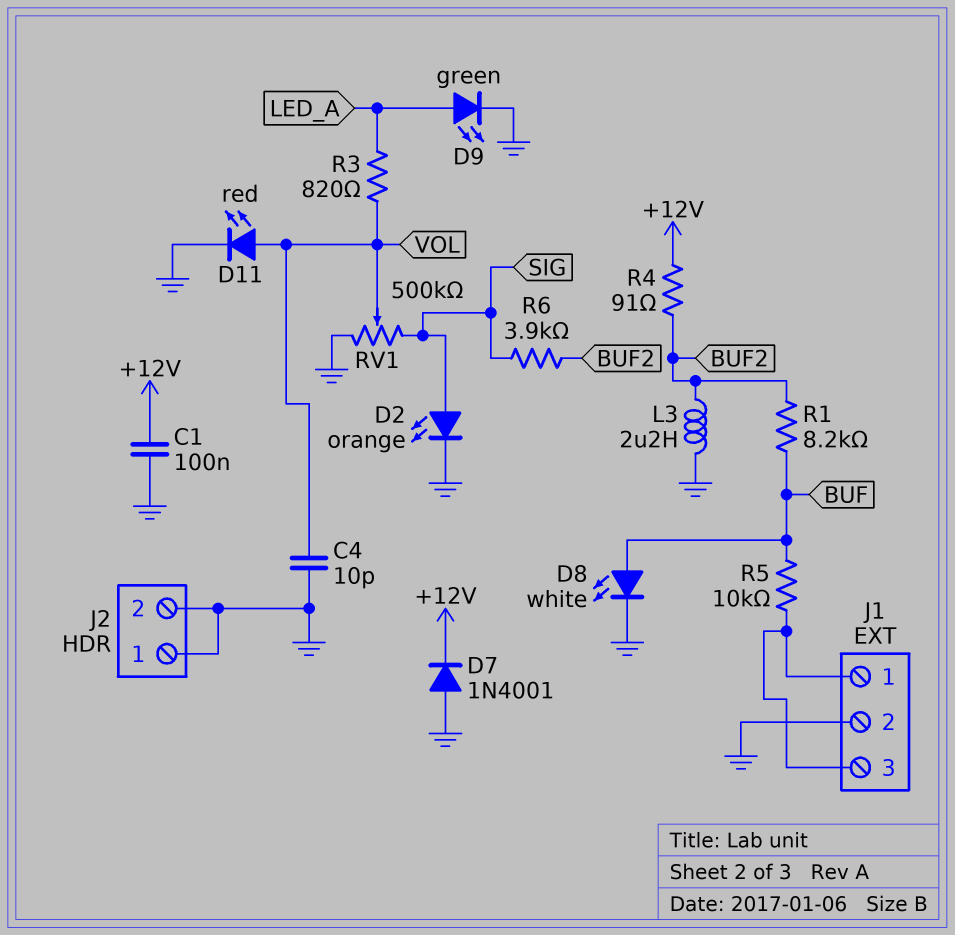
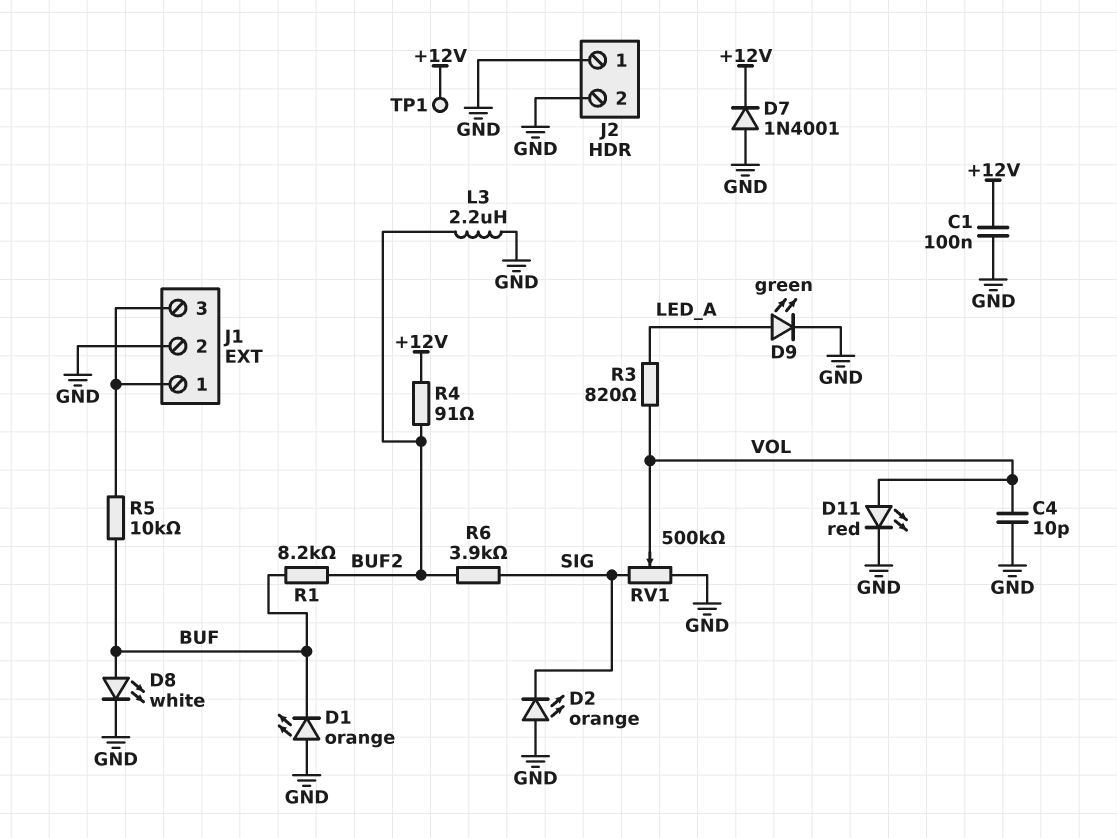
D1: none -> LED orange (A GND, K BUF)
D2: LED orange (A SIG, K GND) -> LED orange (A GND, K SIG)
TP1: none -> test point (+12V)

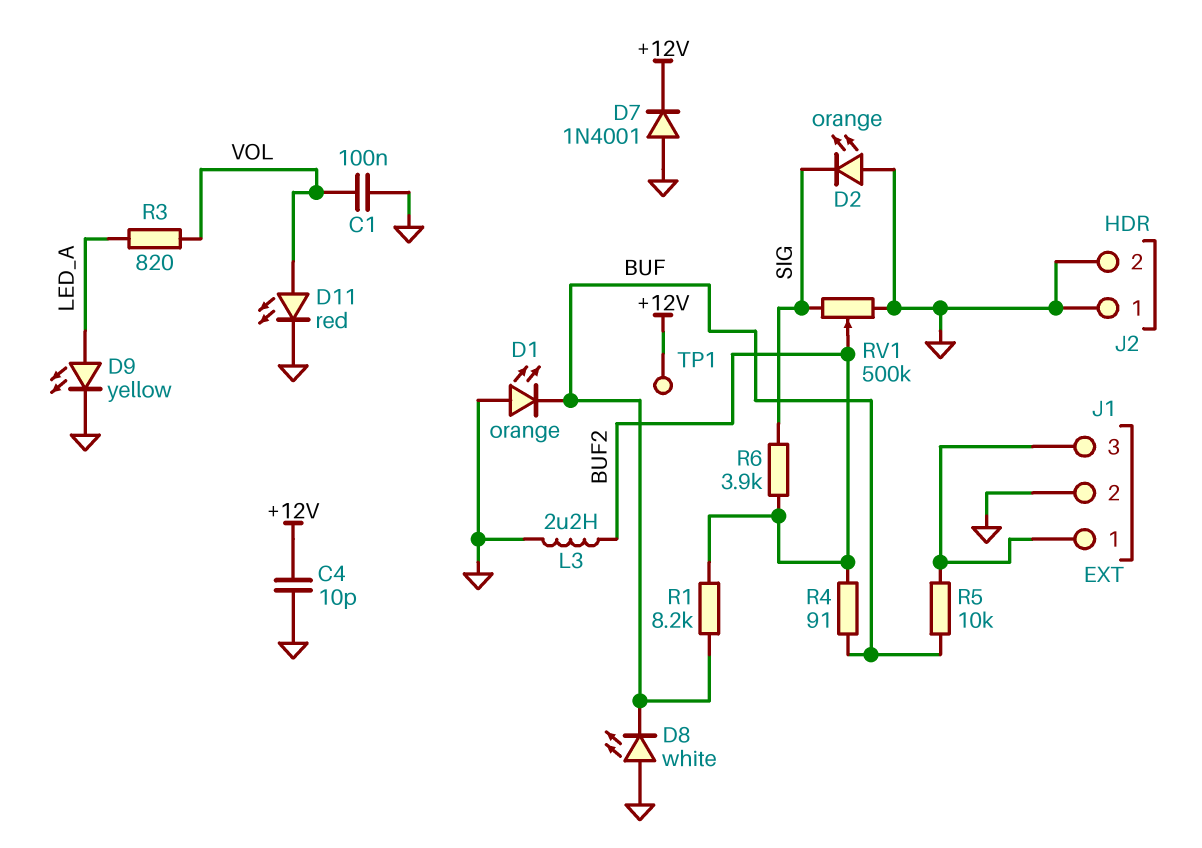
C1: 100nF (+12V, GND) -> 100nF (GND, VOL)
C4: 10pF (GND, VOL) -> 10pF (+12V, GND)
D8: LED white (A BUF, K GND) -> LED white (A GND, K BUF)
D9: LED green (A LED_A, K GND) -> LED yellow (A LED_A, K GND)
R4: 91 (+12V, BUF2) -> 91 (BUF, BUF2)
RV1: 500k (GND, SIG, wiper VOL) -> 500k (GND, SIG, wiper BUF2)

